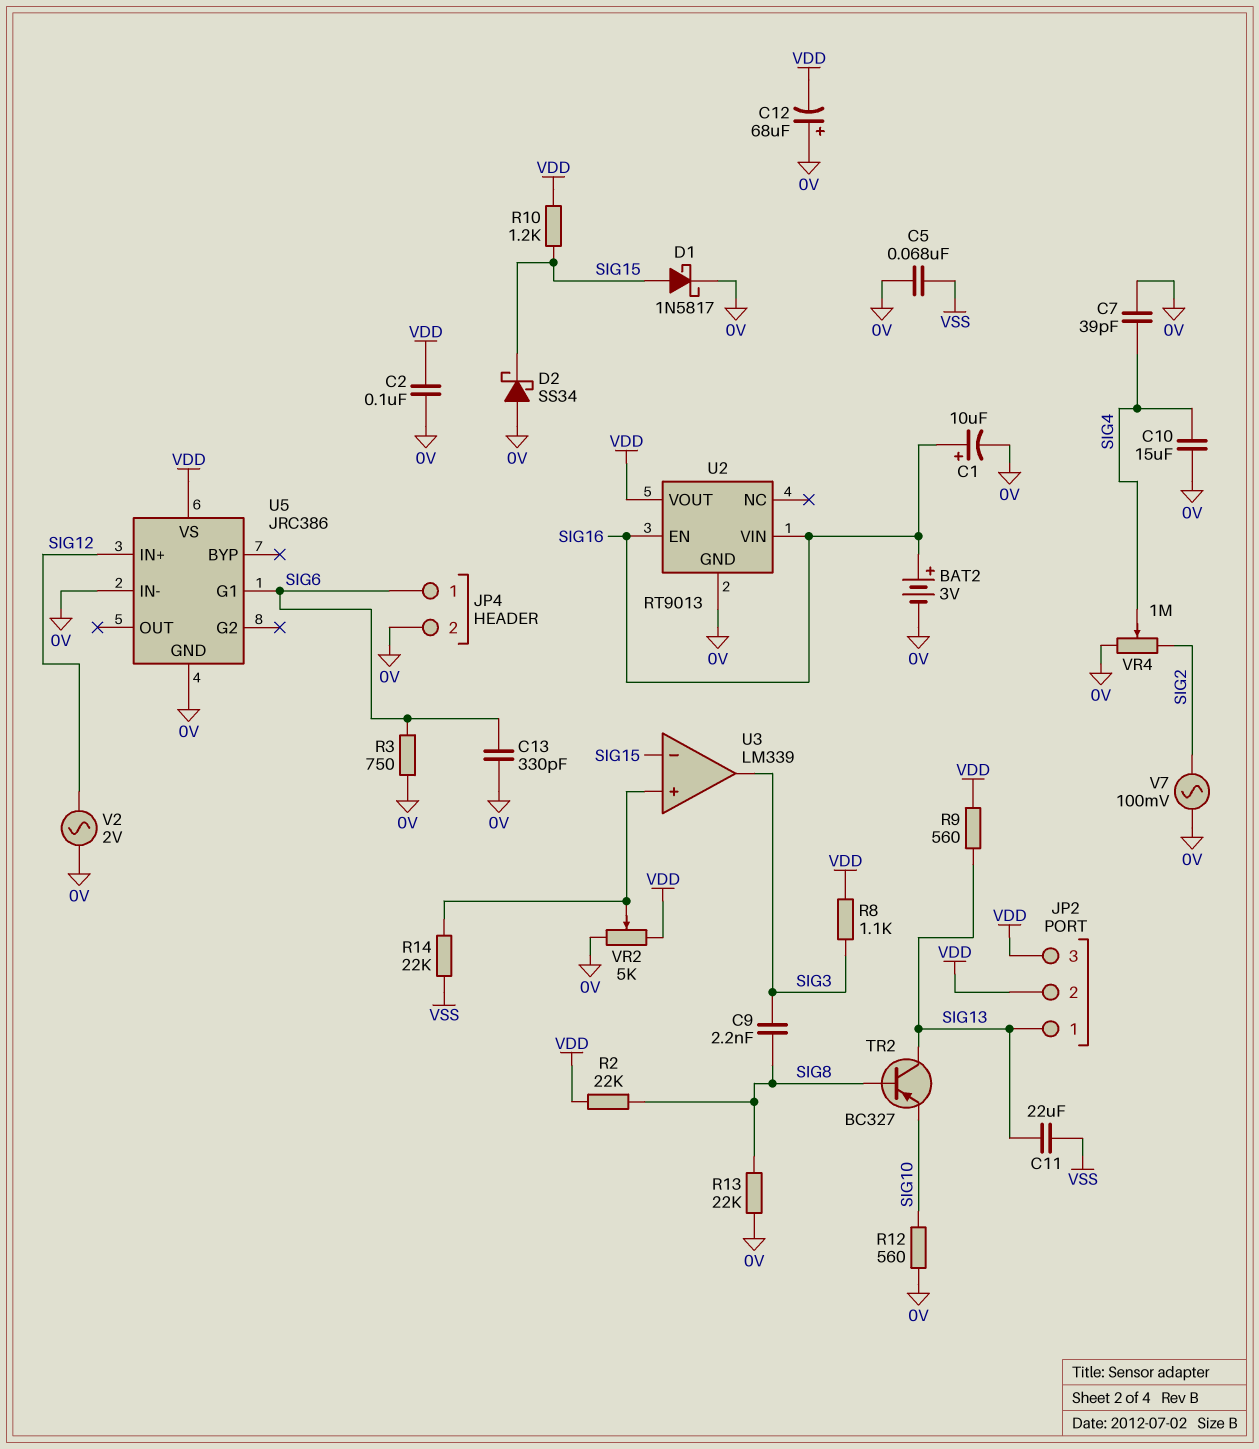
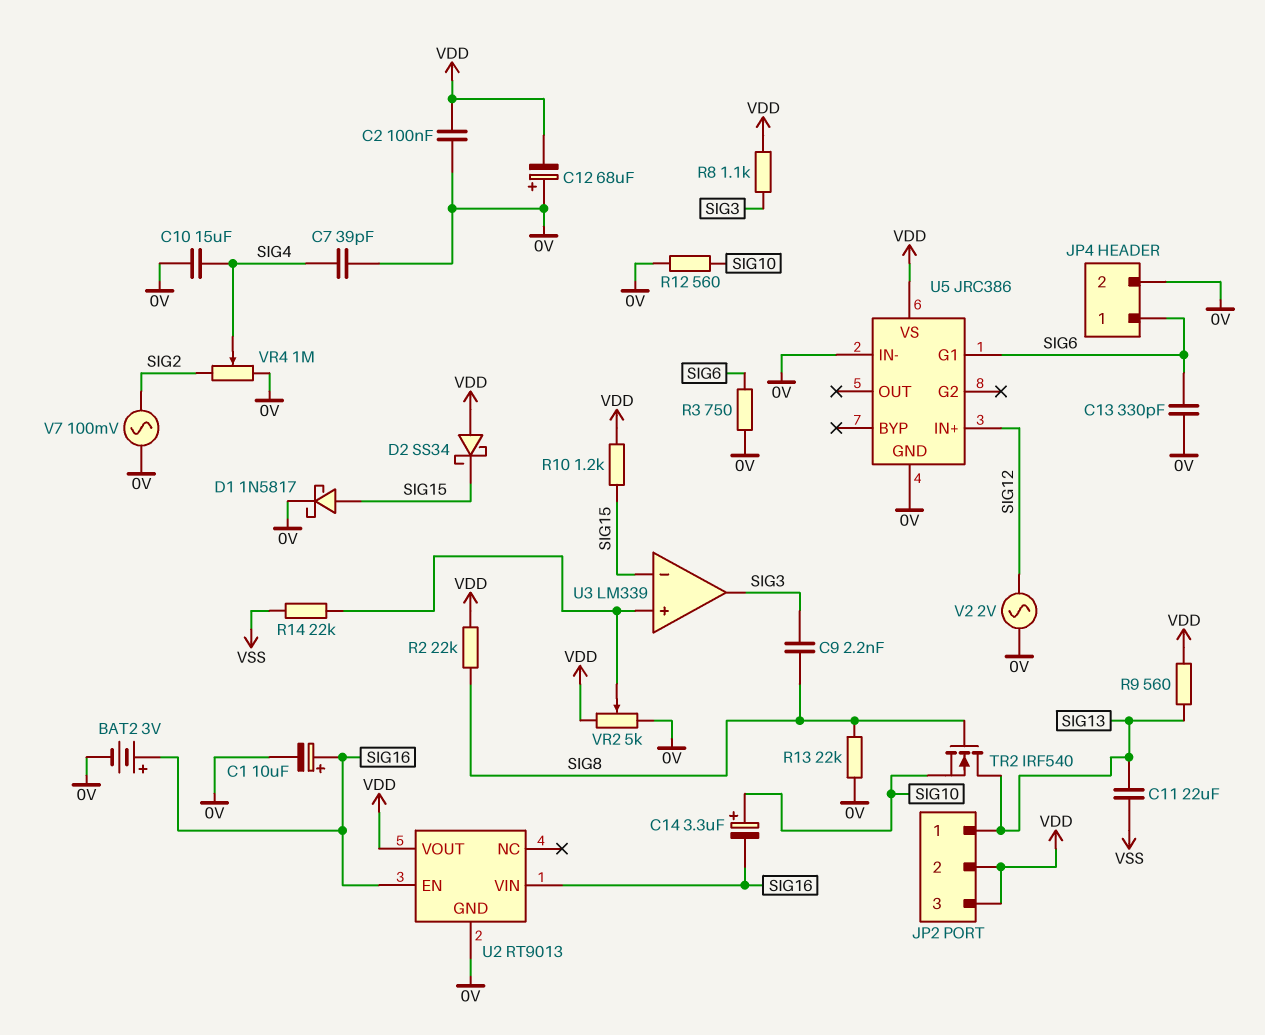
C5: 68nF (0V, VSS) -> none
C14: none -> 3.3uF (plus SIG10, minus SIG16)
D2: schottky SS34 (A 0V, K SIG15) -> schottky SS34 (A VDD, K SIG15)
TR2: PNP BC327 (B SIG8, C SIG13, E SIG10) -> NMOS IRF540 (G SIG8, D SIG13, S SIG10)

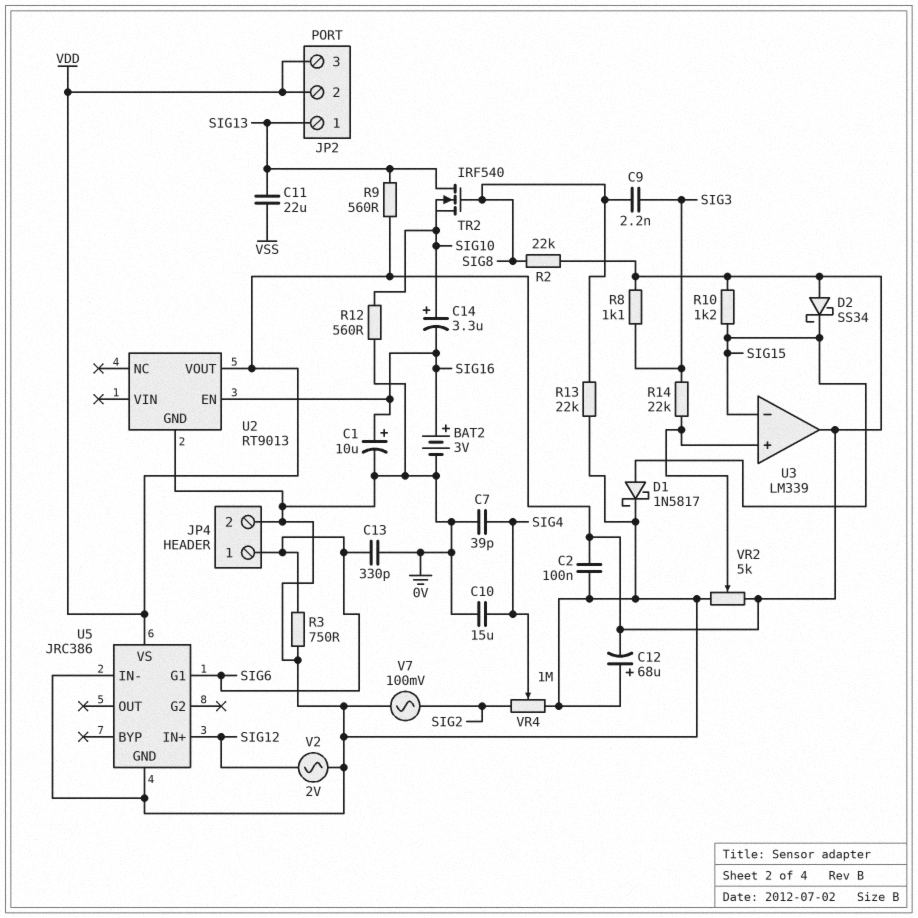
R14: 22k (U3/in+, VSS) -> 22k (SIG3, U3/in+)
U2 pin VIN: SIG16 -> none
U3 pin out: SIG3 -> VDD

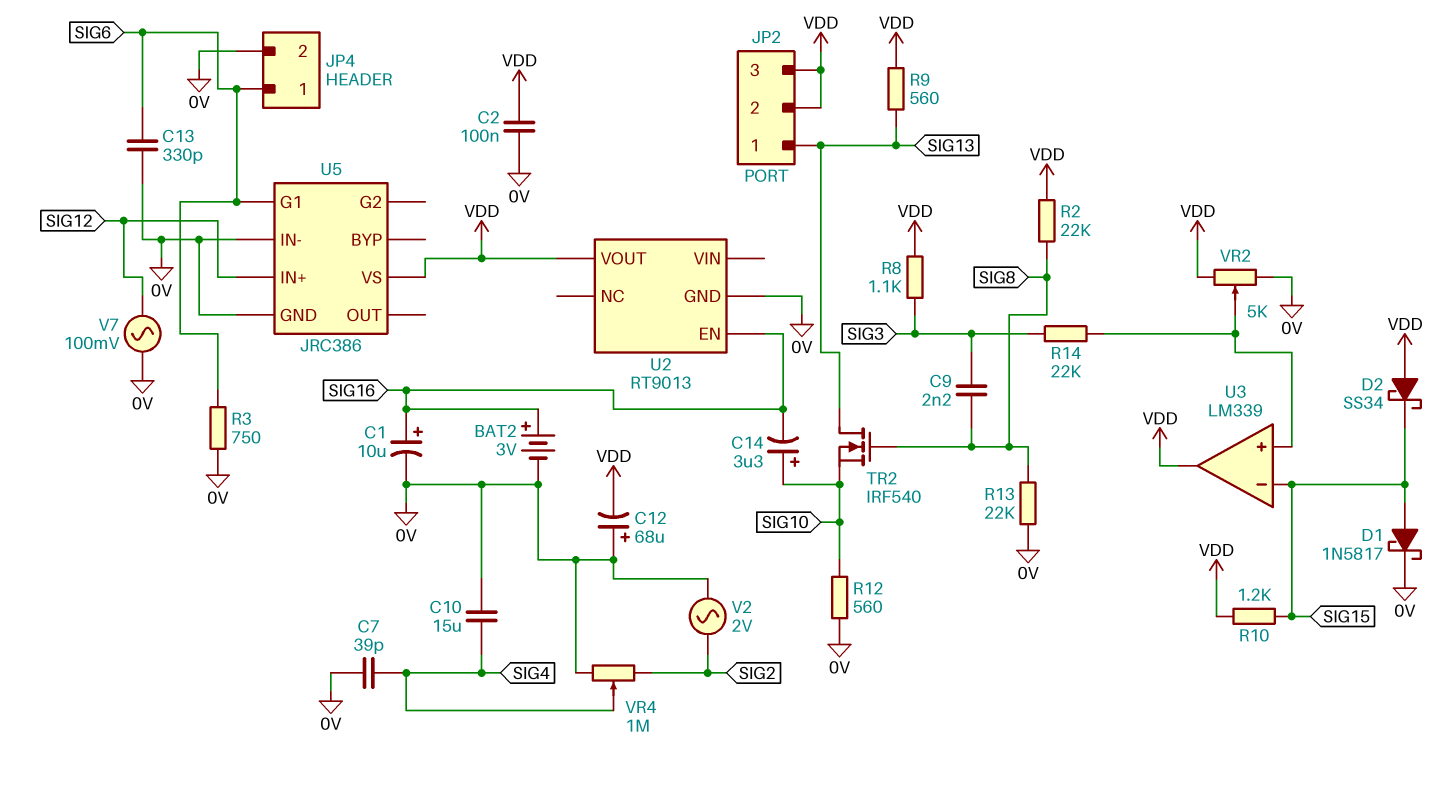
C11: 22uF (SIG13, VSS) -> none
V2: AC 2V (0V, SIG12) -> AC 2V (0V, SIG2)
V7: AC 100mV (0V, SIG2) -> AC 100mV (0V, SIG12)

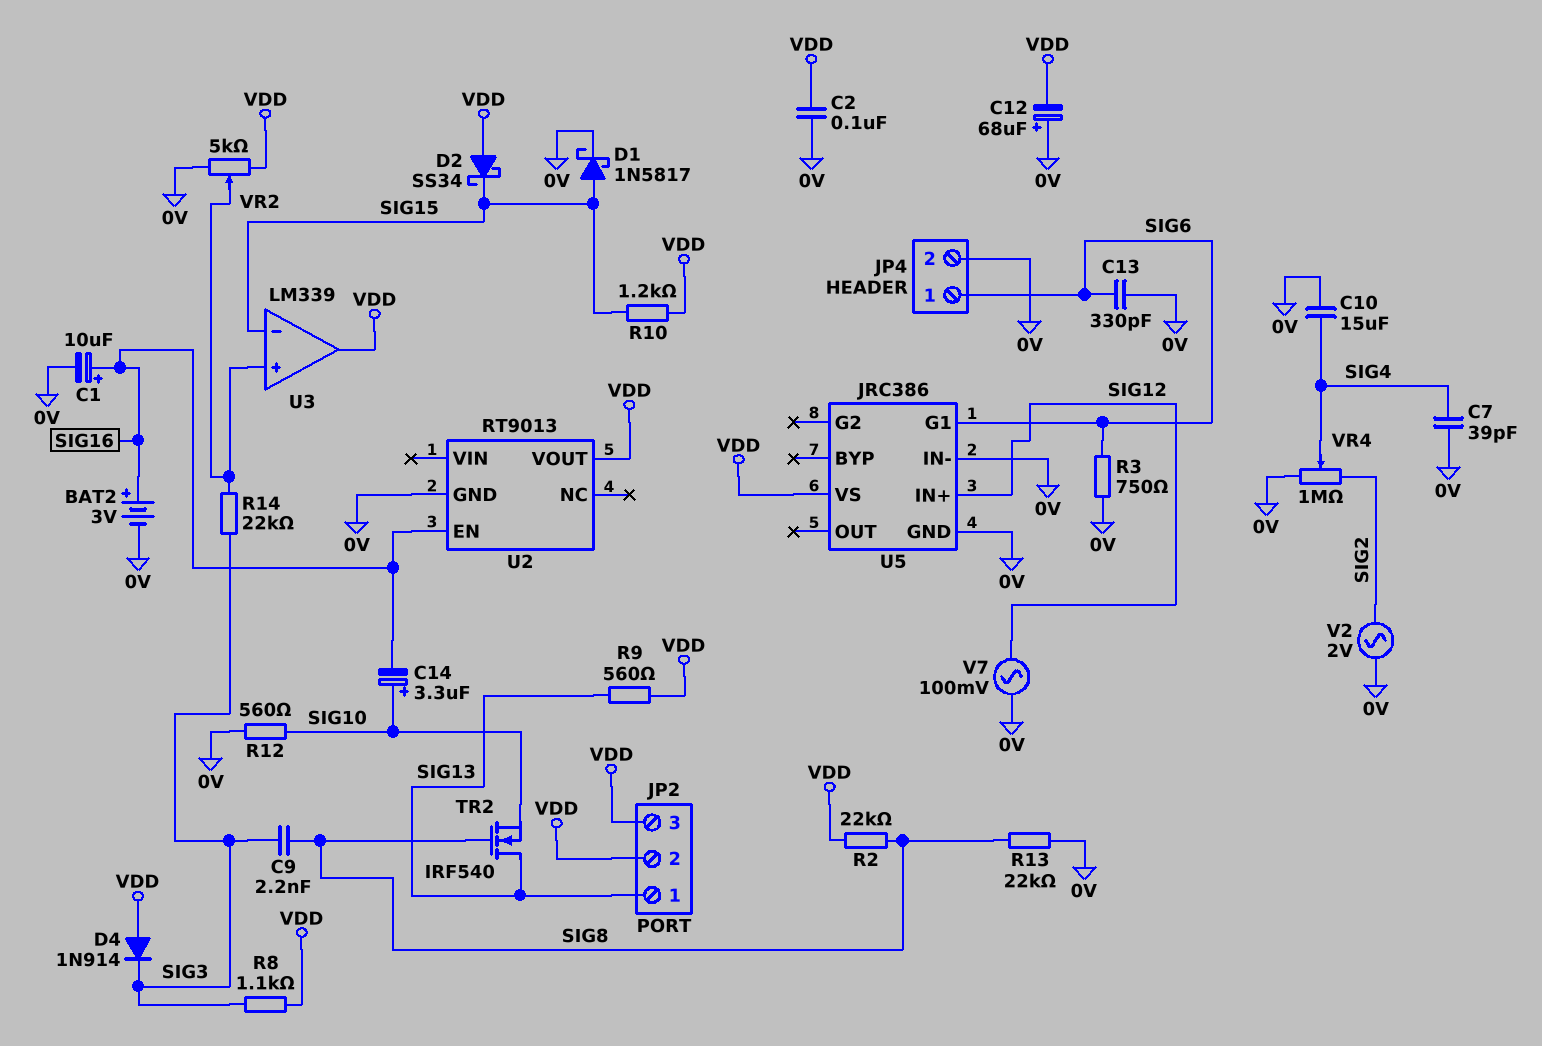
D4: none -> diode 1N914 (A VDD, K SIG3)

